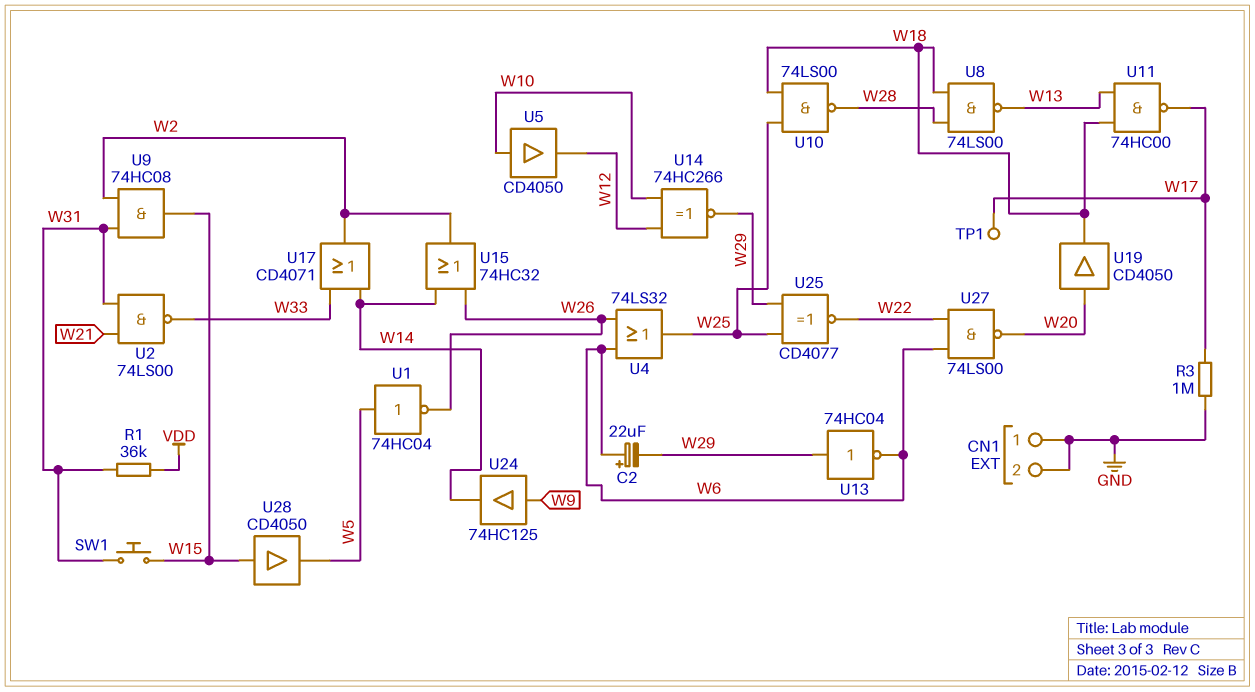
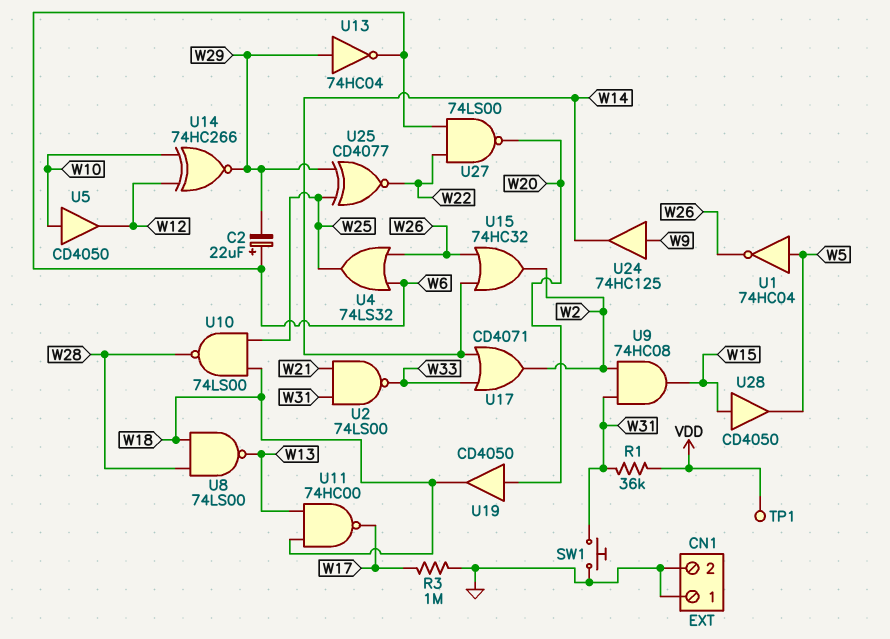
SW1: button (W15, W31) -> button (GND, W31)
TP1: test point (W17) -> test point (VDD)

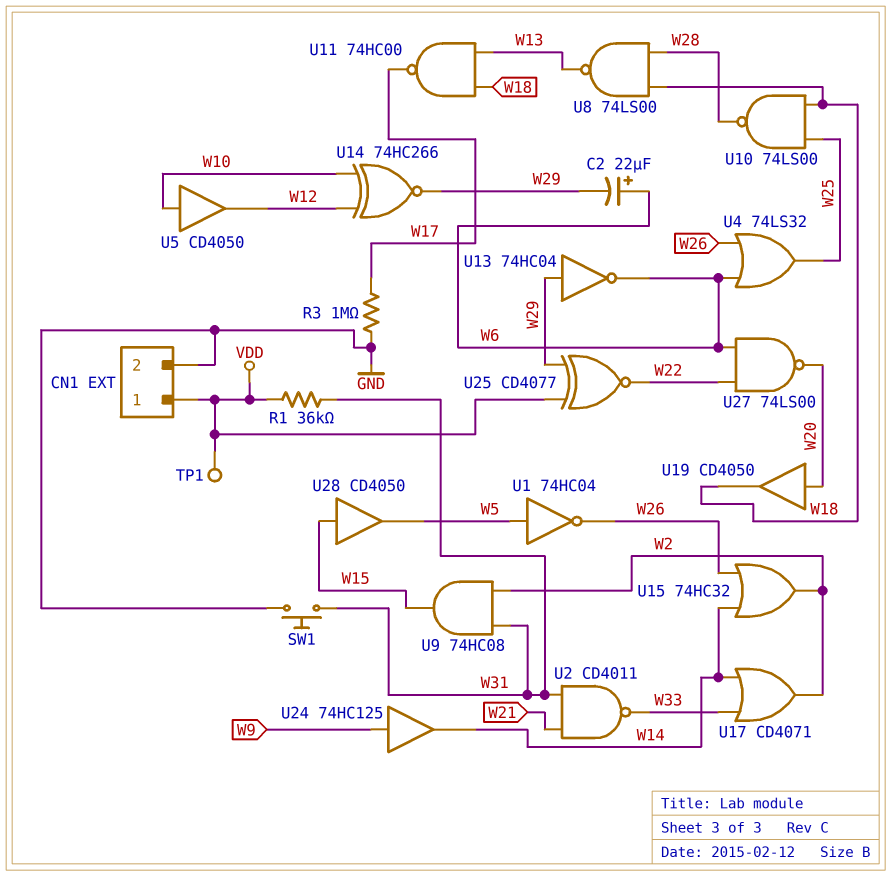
CN1 pin 1: GND -> VDD
U2: NAND 74LS00 (in W21, in W31, out W33) -> NAND CD4011 (in W21, in W31, out W33)
U25: XNOR CD4077 (in W25, in W29, out W22) -> XNOR CD4077 (in VDD, in W29, out W22)

